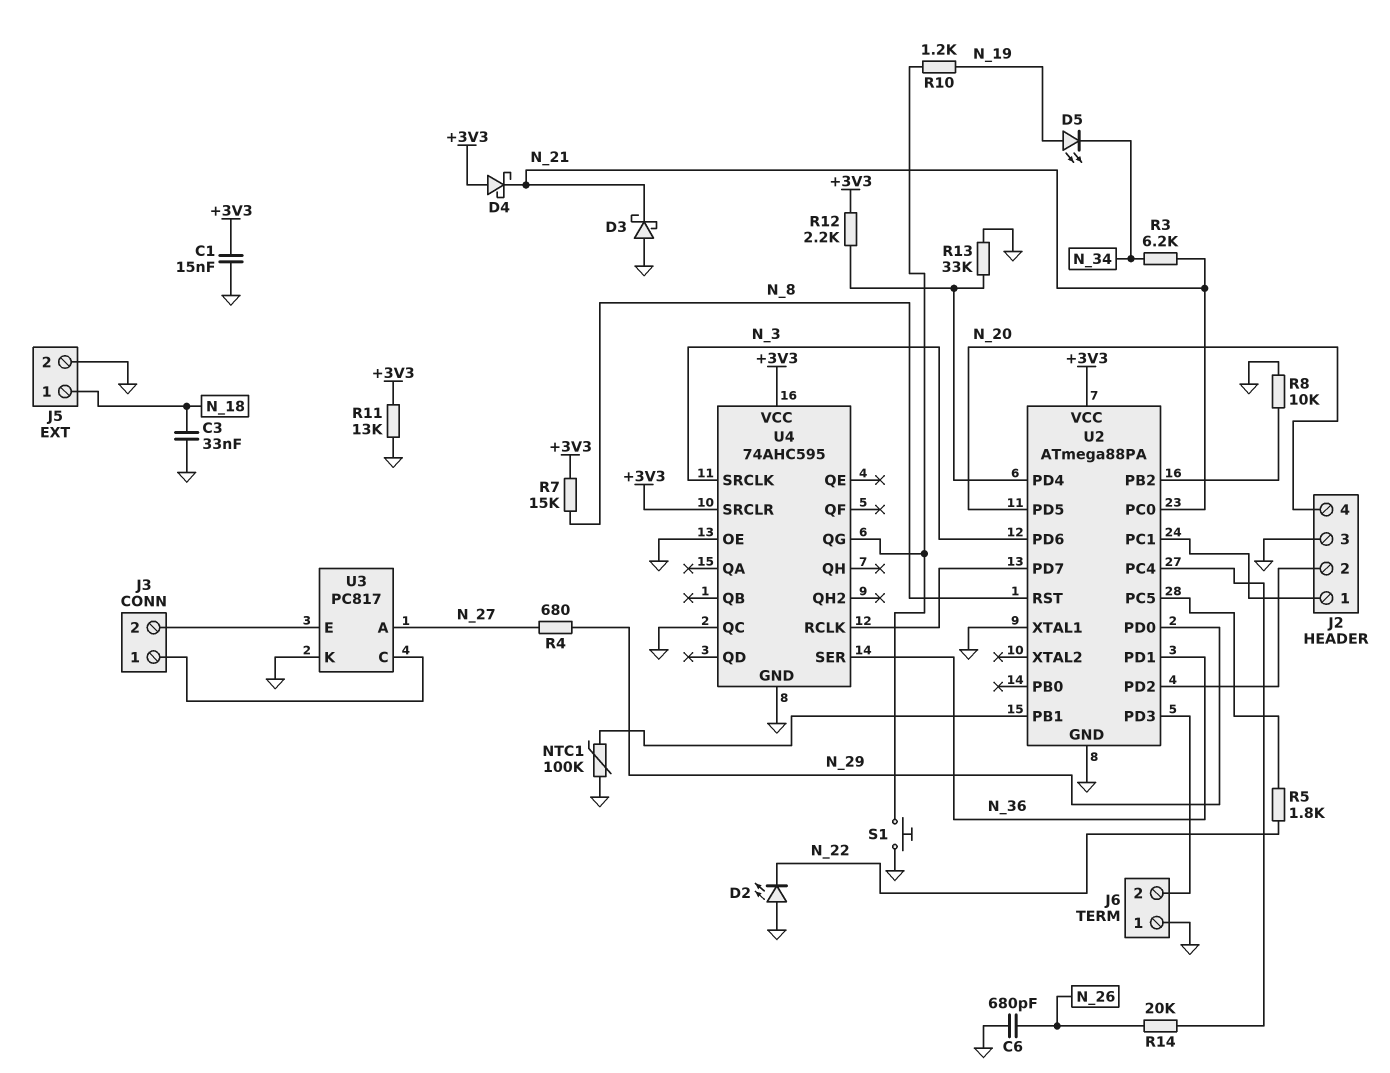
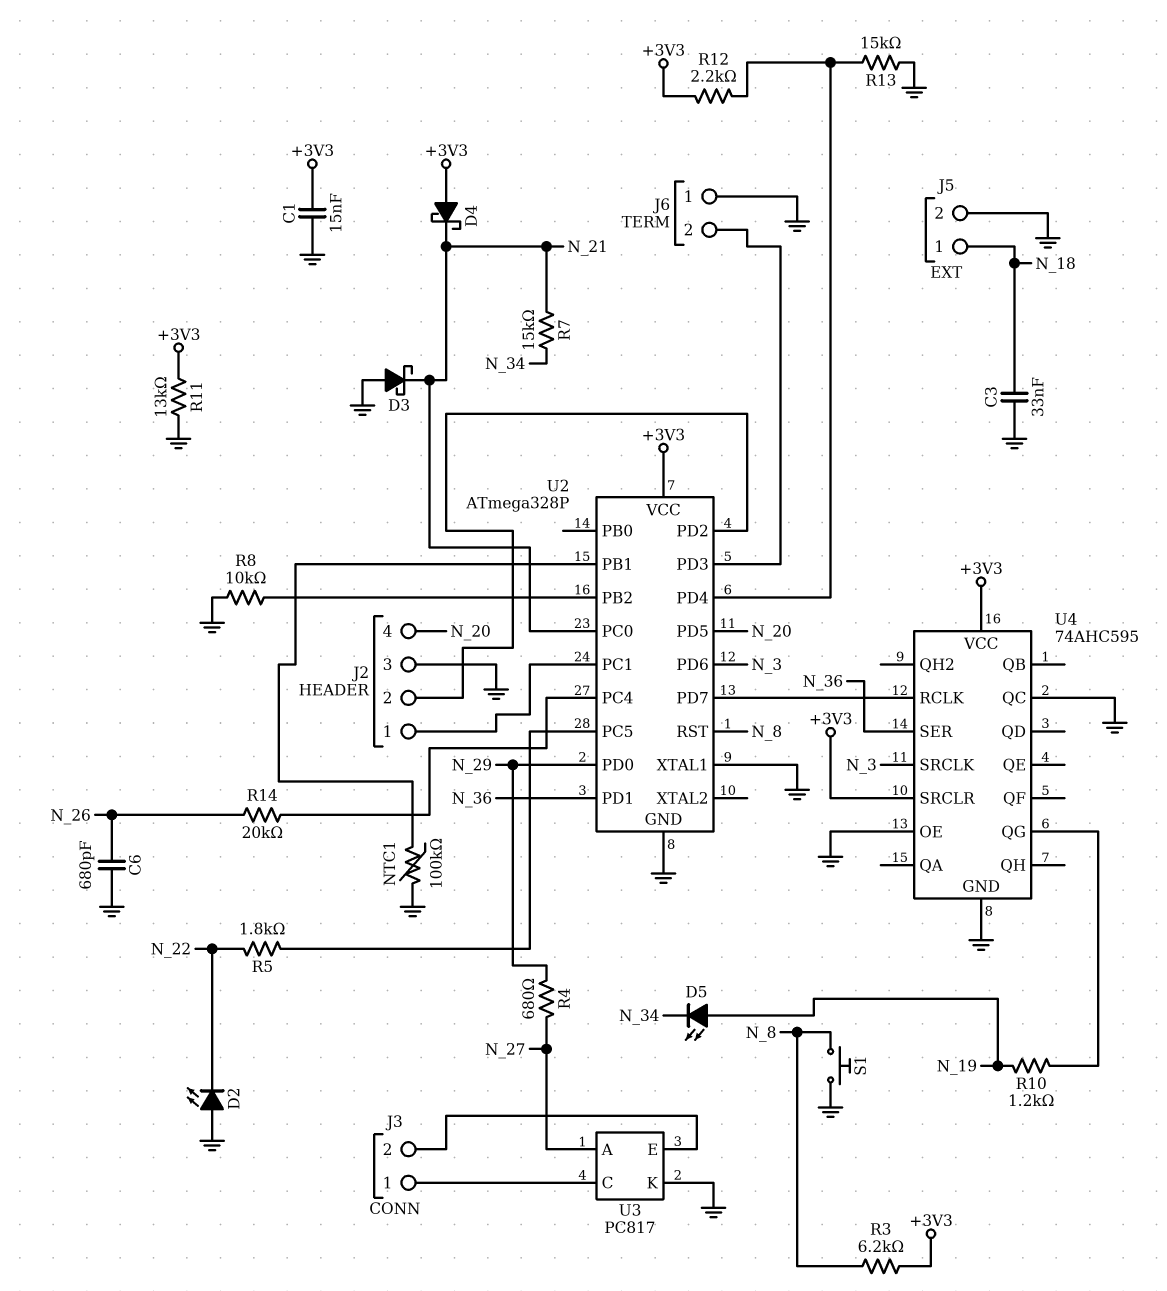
R3: 6.2k (N_21, N_34) -> 6.2k (+3V3, N_8)
R7: 15k (+3V3, N_8) -> 15k (N_21, N_34)
R13: 33k (GND, U2/PD4) -> 15k (GND, U2/PD4)
S1: button (GND, U4/QG) -> button (GND, N_8)
U2: ATmega88PA -> ATmega328P

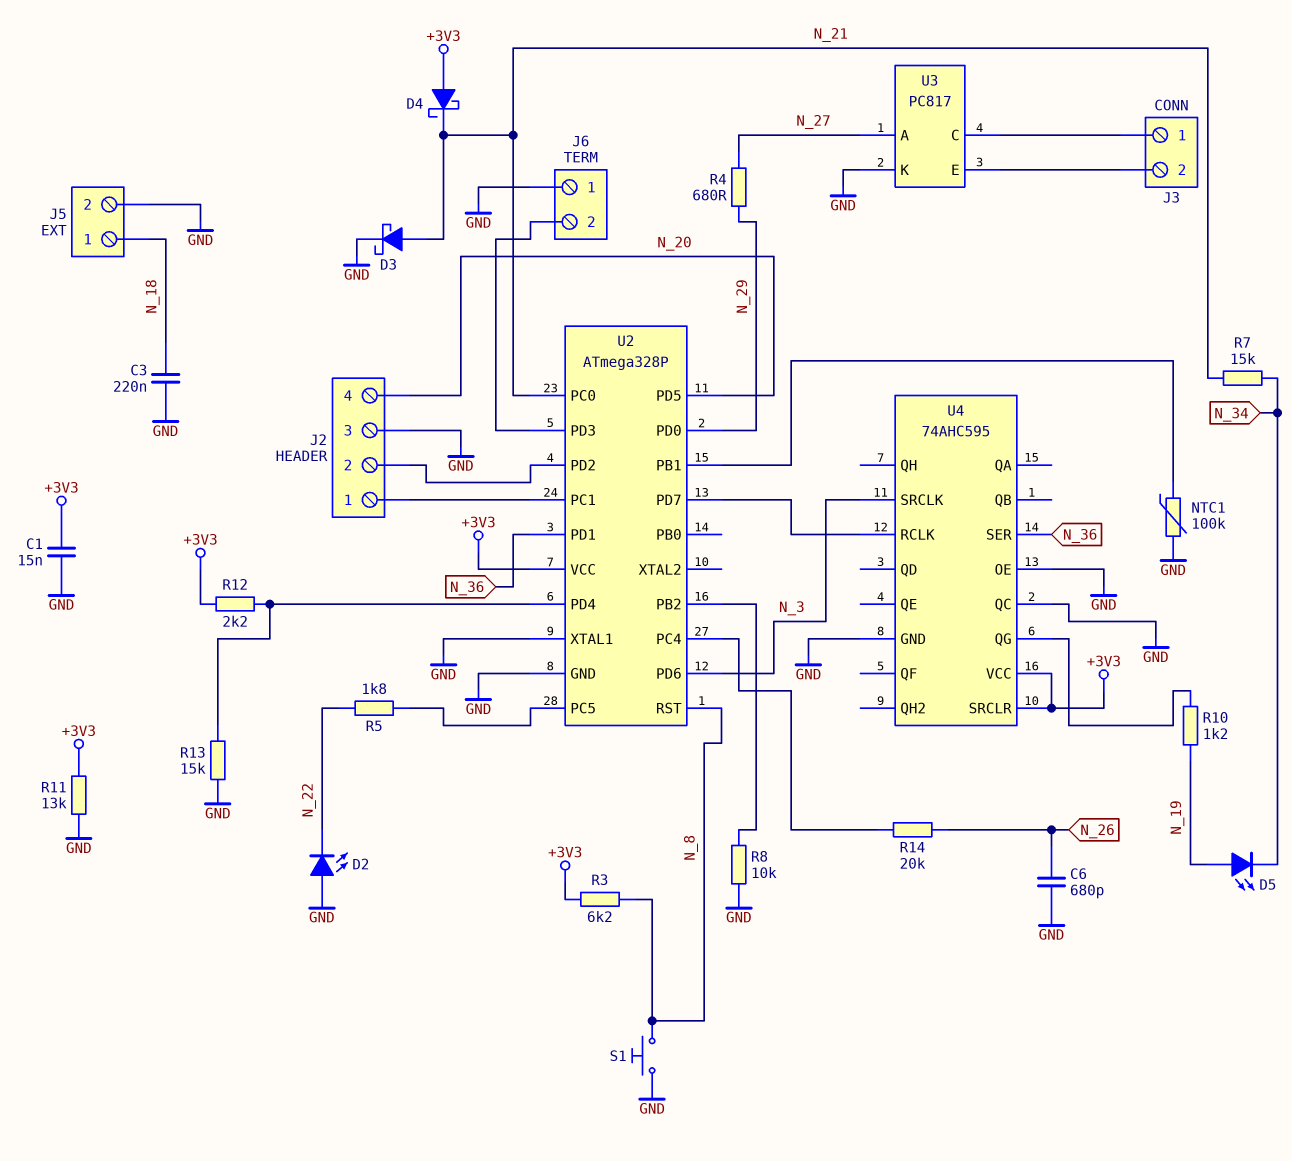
C3: 33nF (GND, N_18) -> 220nF (GND, N_18)
D3: schottky (A GND, K N_21) -> schottky (A N_21, K GND)

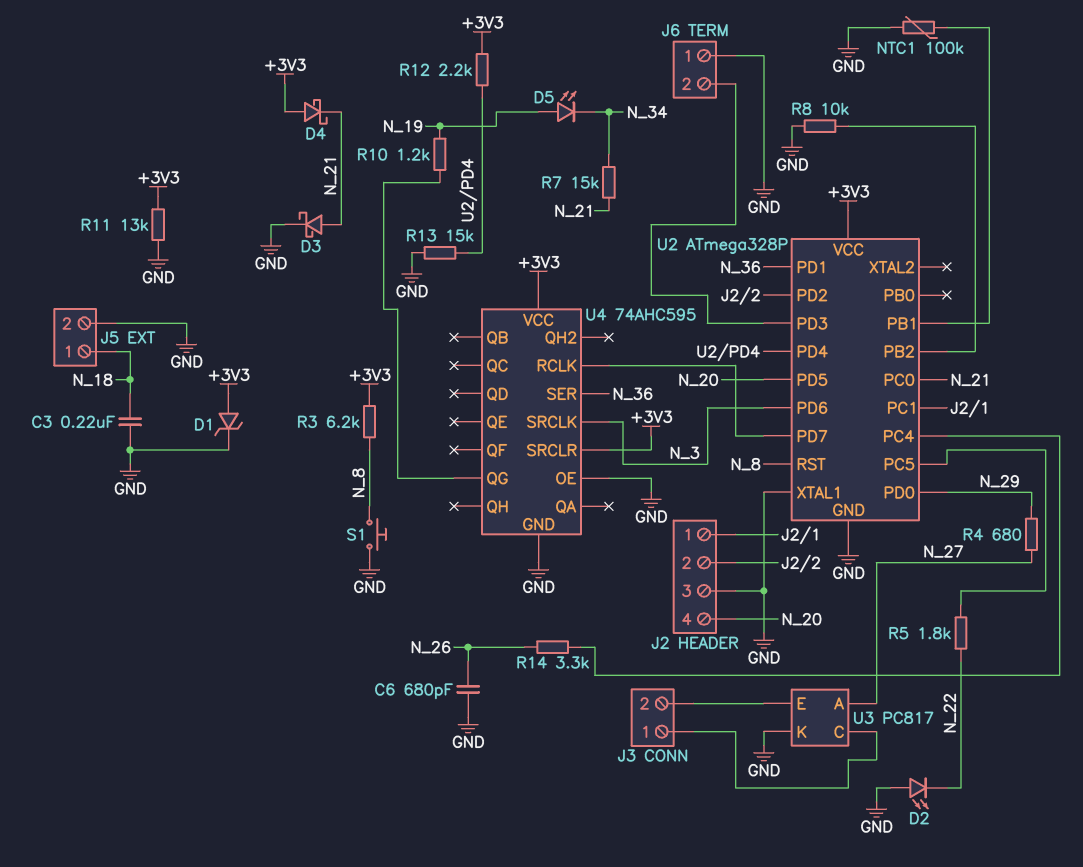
C1: 15nF (+3V3, GND) -> none
D1: none -> zener (A +3V3, K GND)
R14: 20k (N_26, U2/PC4) -> 3.3k (N_26, U2/PC4)
U4 pin QC: GND -> none

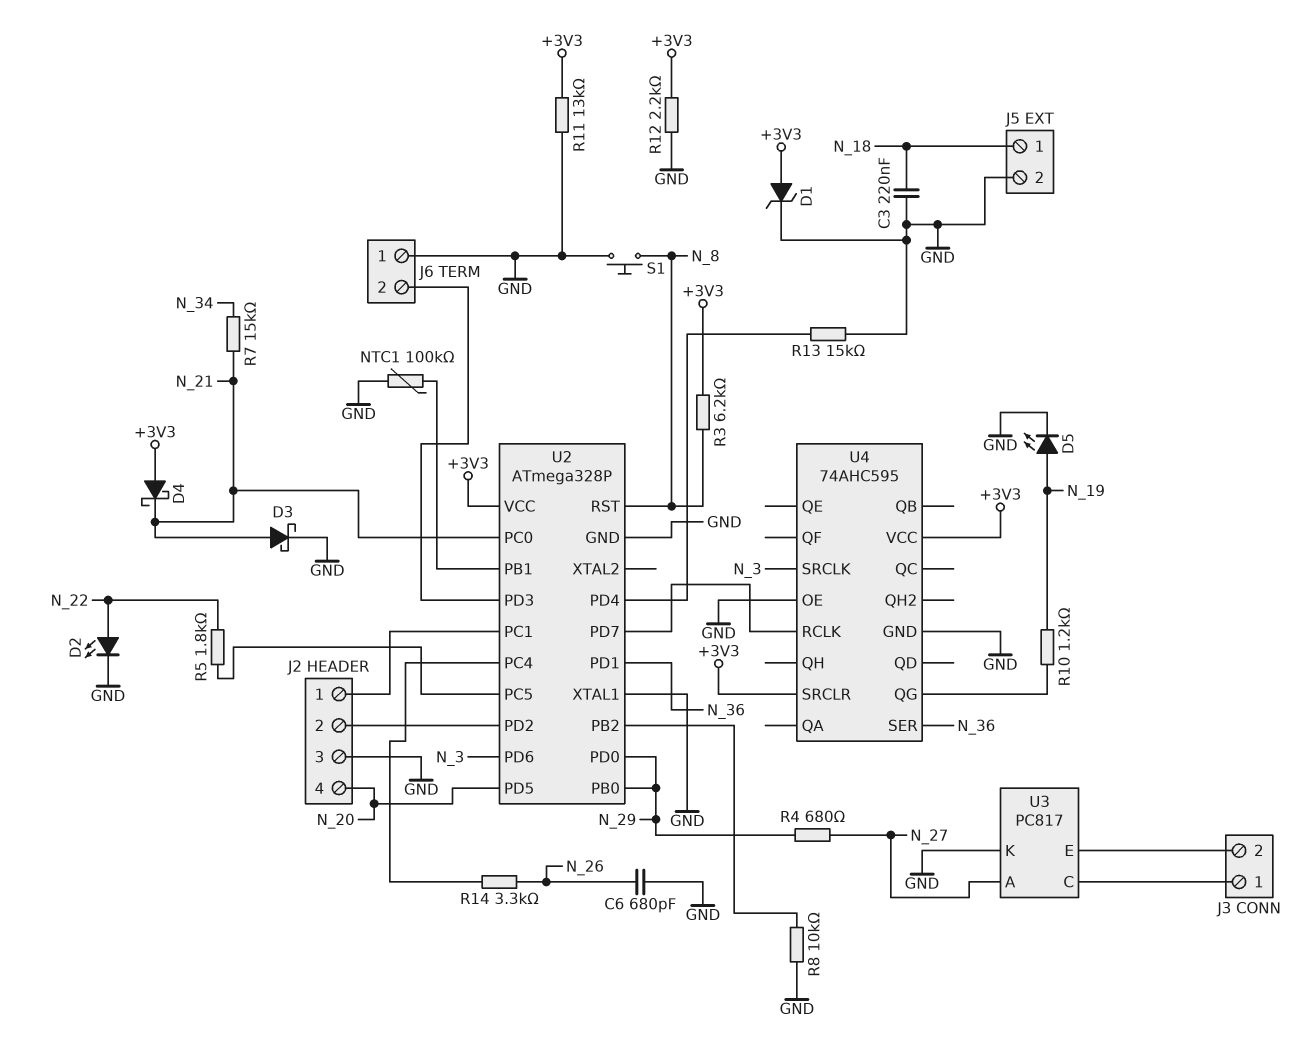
D2: LED (A GND, K N_22) -> LED (A N_22, K GND)
D5: LED (A N_19, K N_34) -> LED (A N_19, K GND)
R12: 2.2k (+3V3, U2/PD4) -> 2.2k (+3V3, GND)
U2 pin PB0: none -> N_29

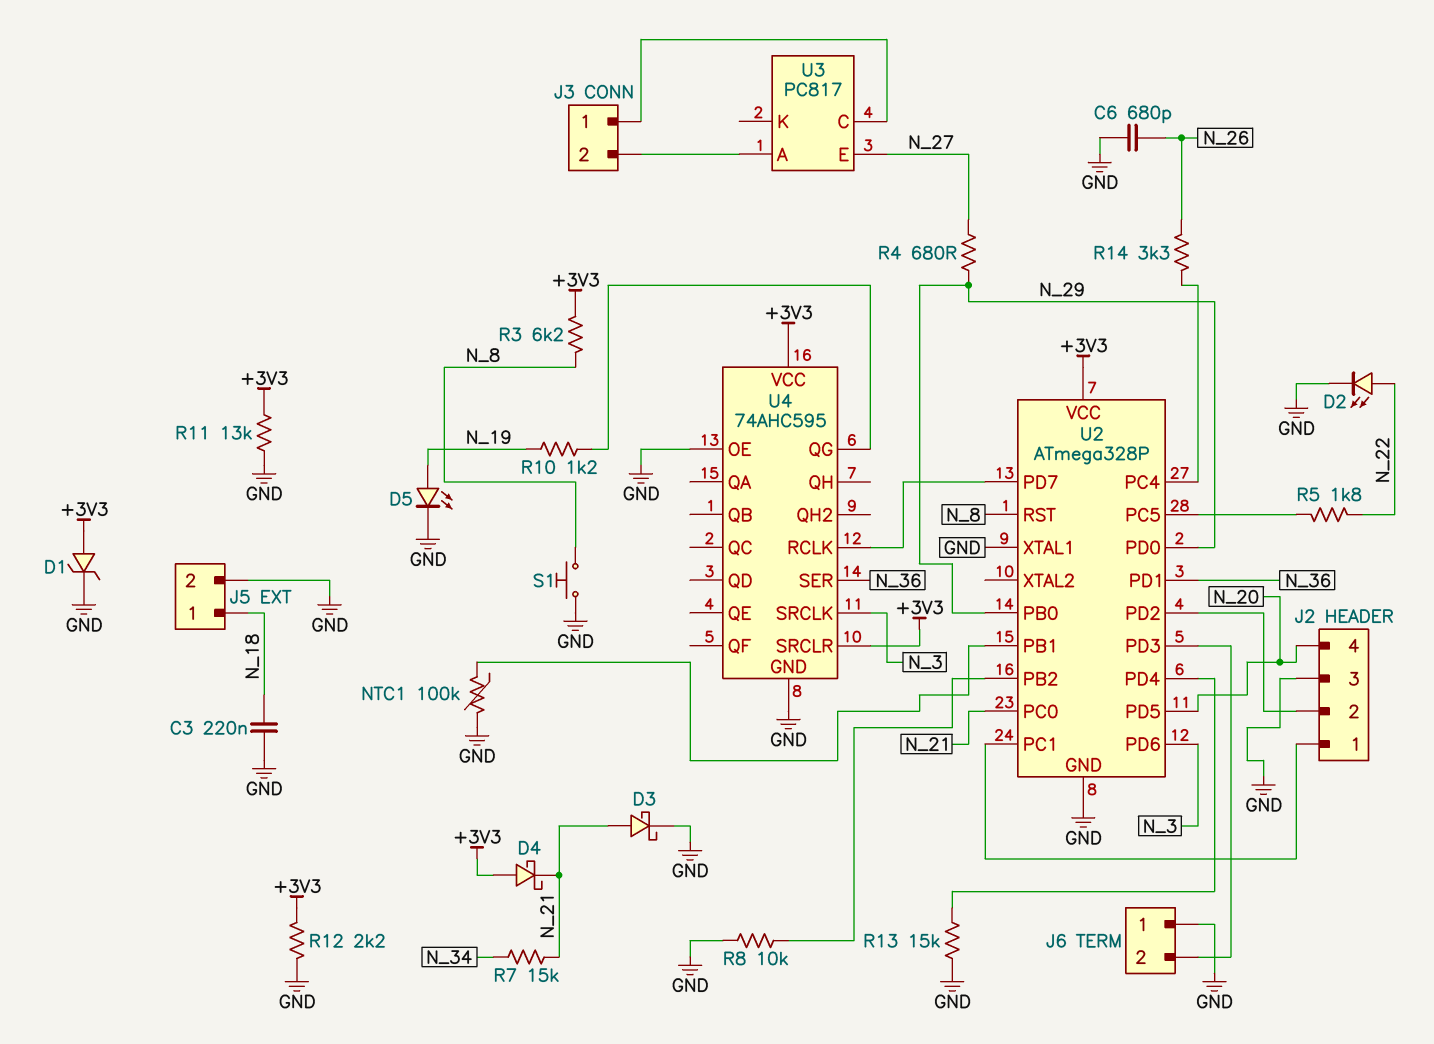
U3 pin A: N_27 -> J3/2
U3 pin E: J3/2 -> N_27
U3 pin K: GND -> none

